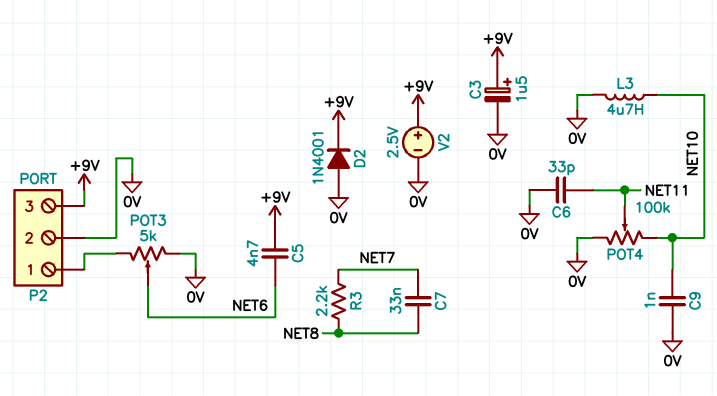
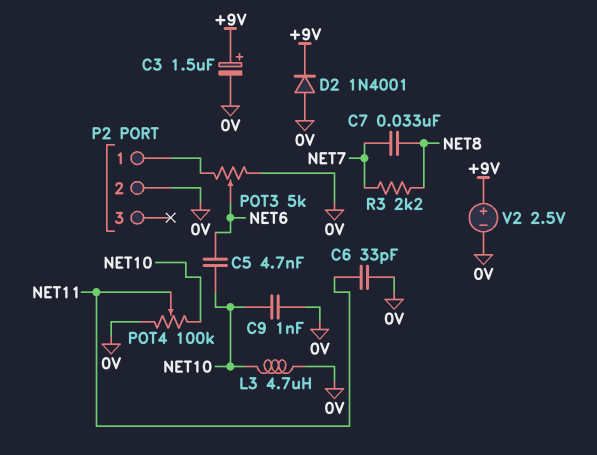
C5: 4.7nF (+9V, NET6) -> 4.7nF (NET6, NET10)
P2 pin 3: +9V -> none

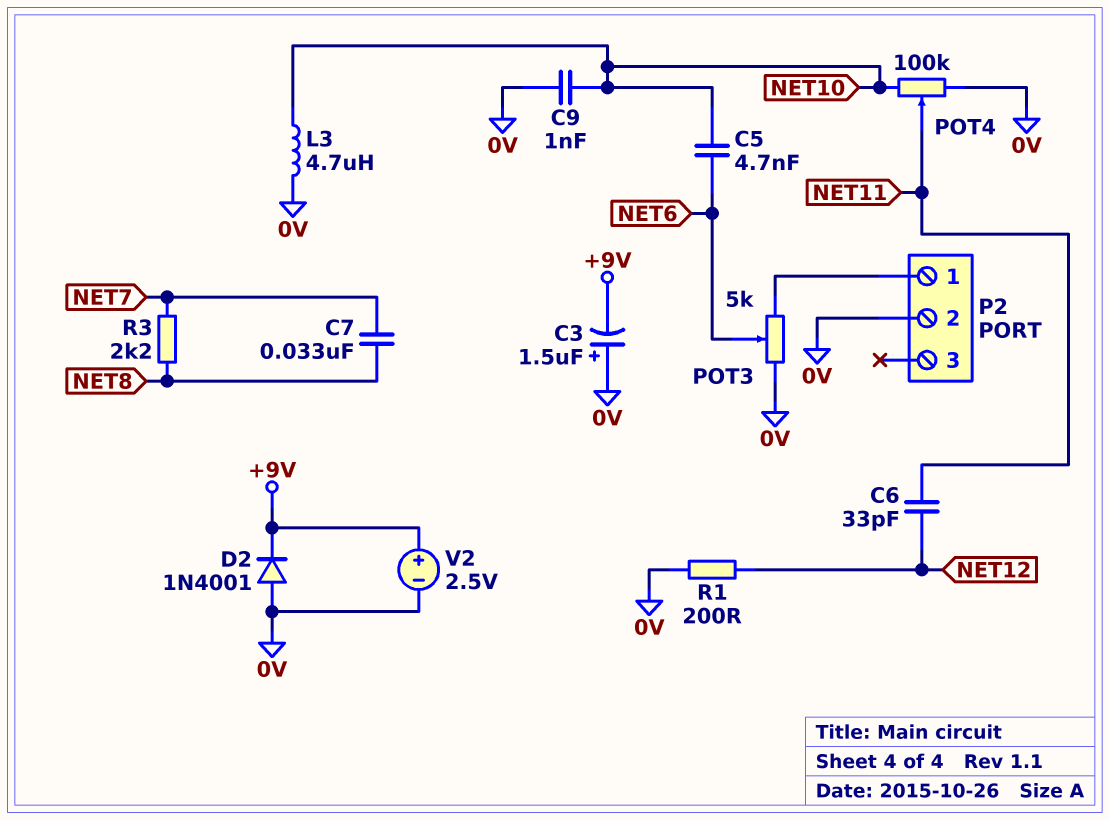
C3: 1.5uF (plus +9V, minus 0V) -> 1.5uF (plus 0V, minus +9V)
C6: 33pF (0V, NET11) -> 33pF (NET11, NET12)
R1: none -> 200 (0V, NET12)

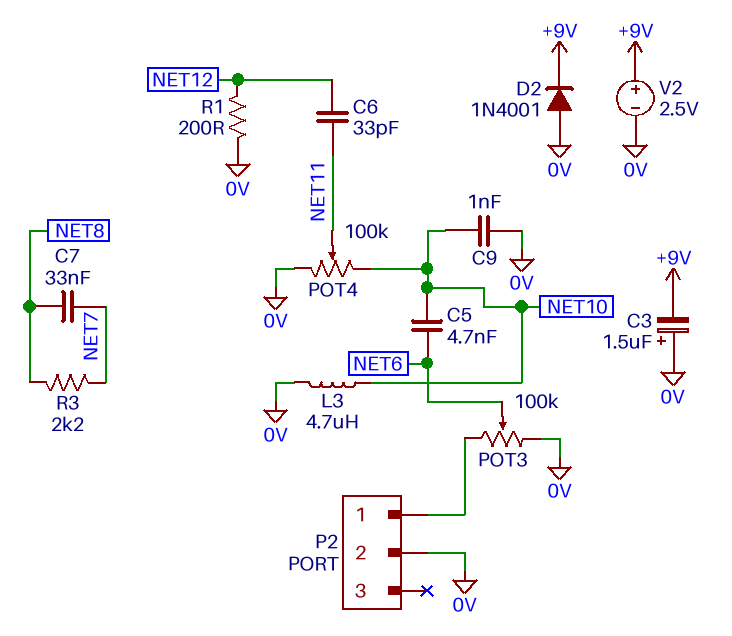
POT3: 5k (0V, P2/1, wiper NET6) -> 100k (0V, P2/1, wiper NET6)

